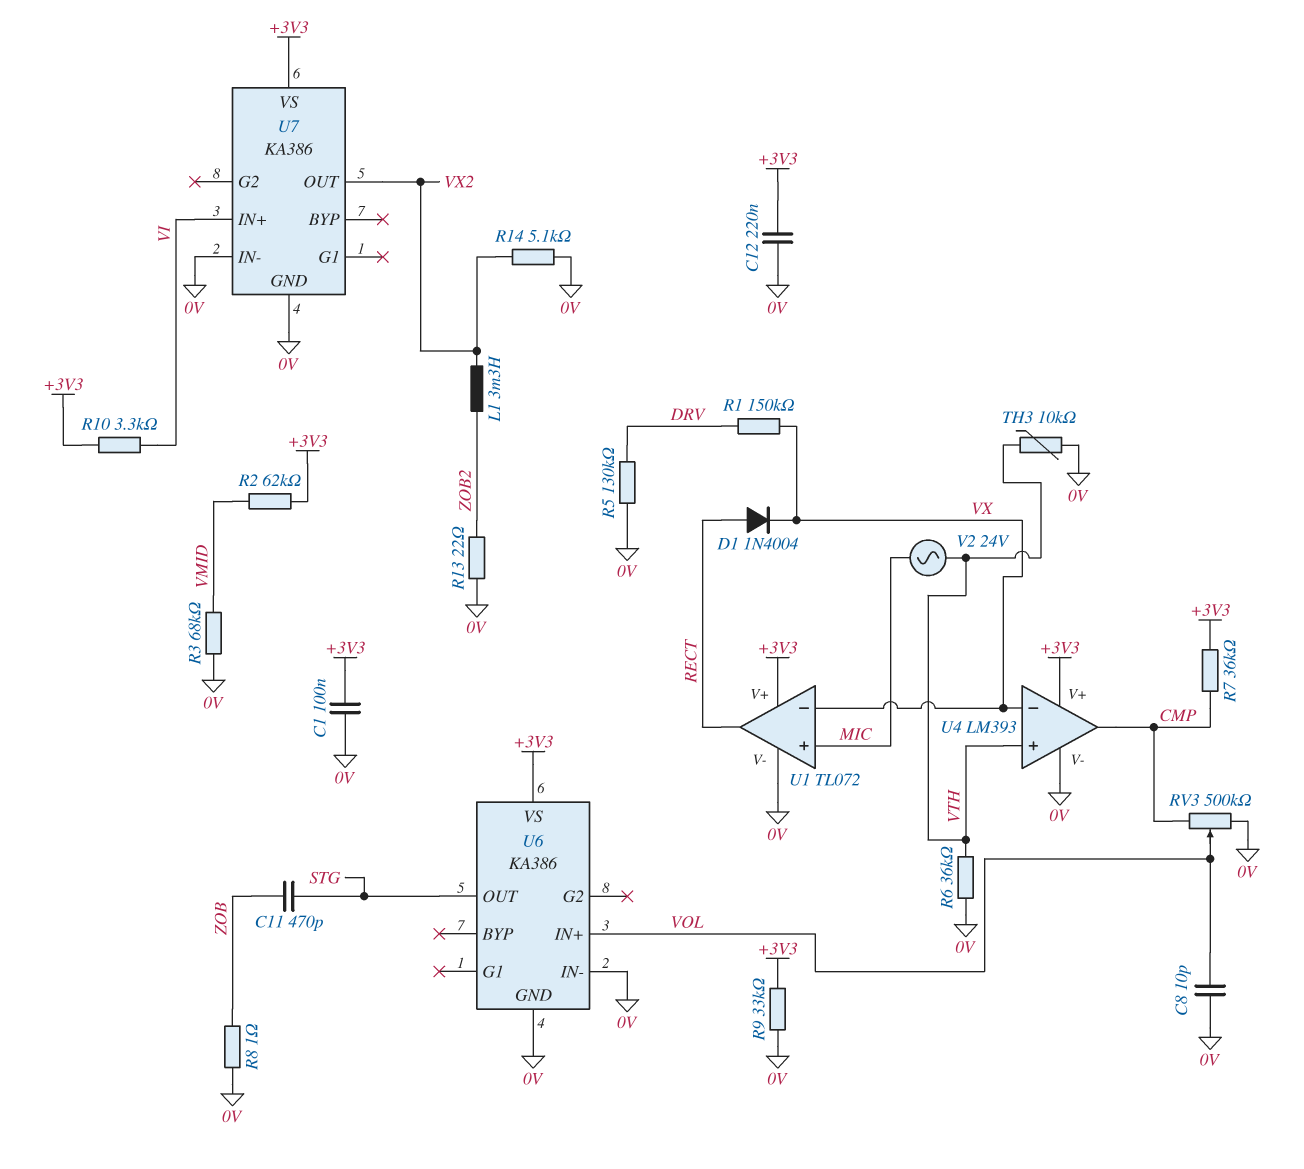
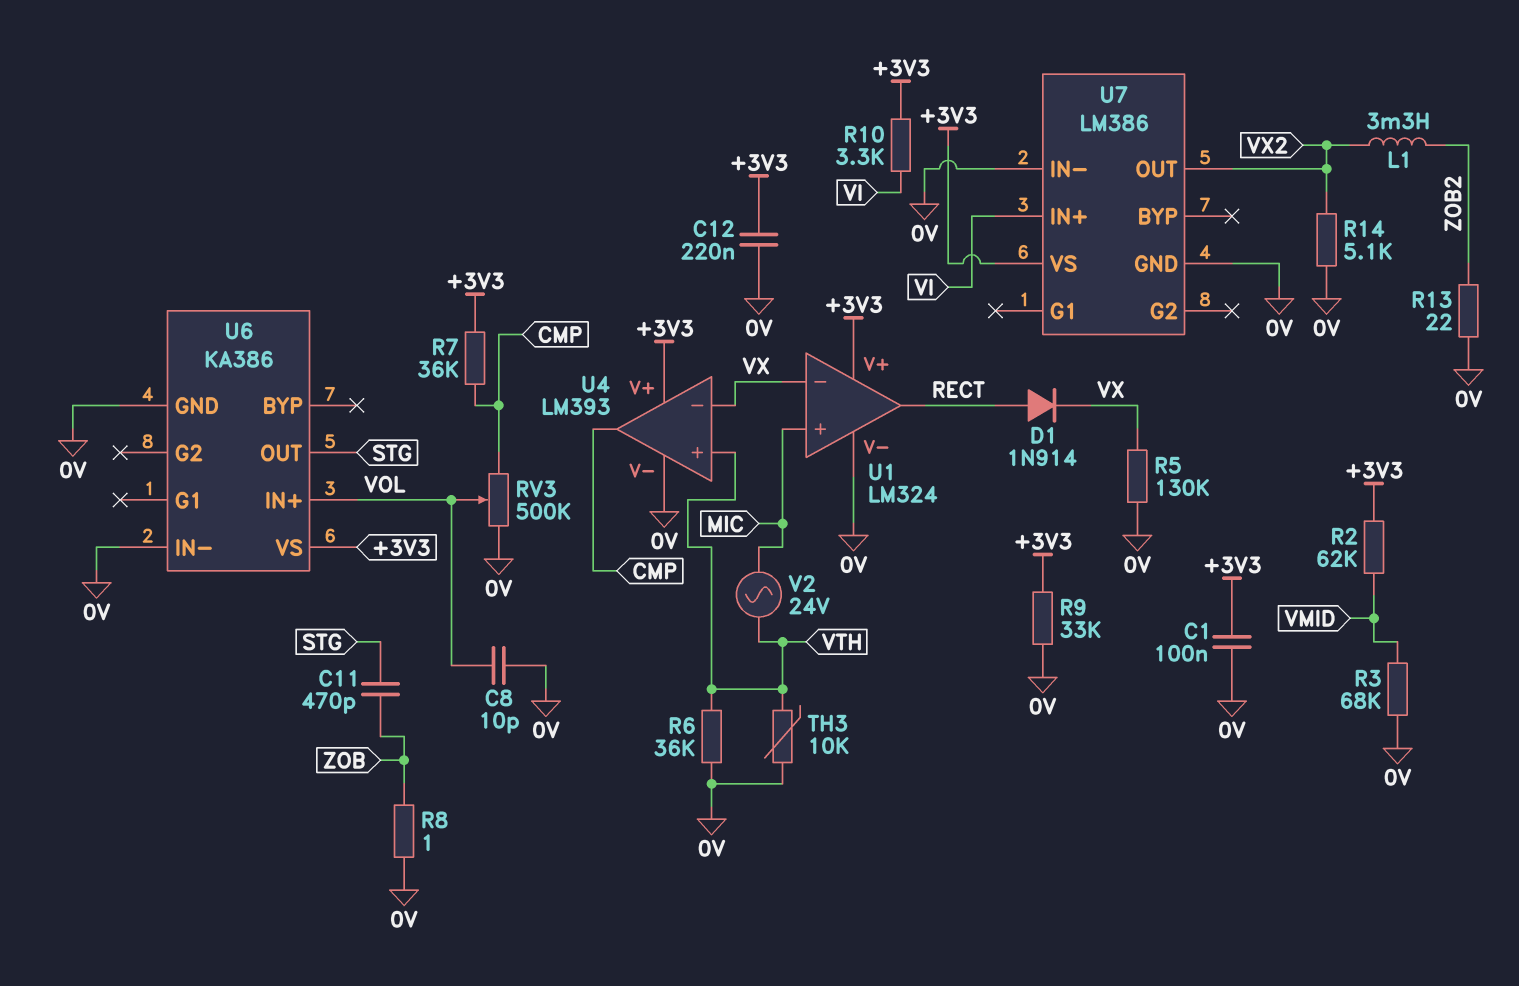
D1: diode 1N4004 (A RECT, K VX) -> diode 1N914 (A RECT, K VX)
R1: 150k (DRV, VX) -> none
R5: 130k (0V, DRV) -> 130k (0V, VX)
U1: TL072 -> LM324
U7: KA386 -> LM386

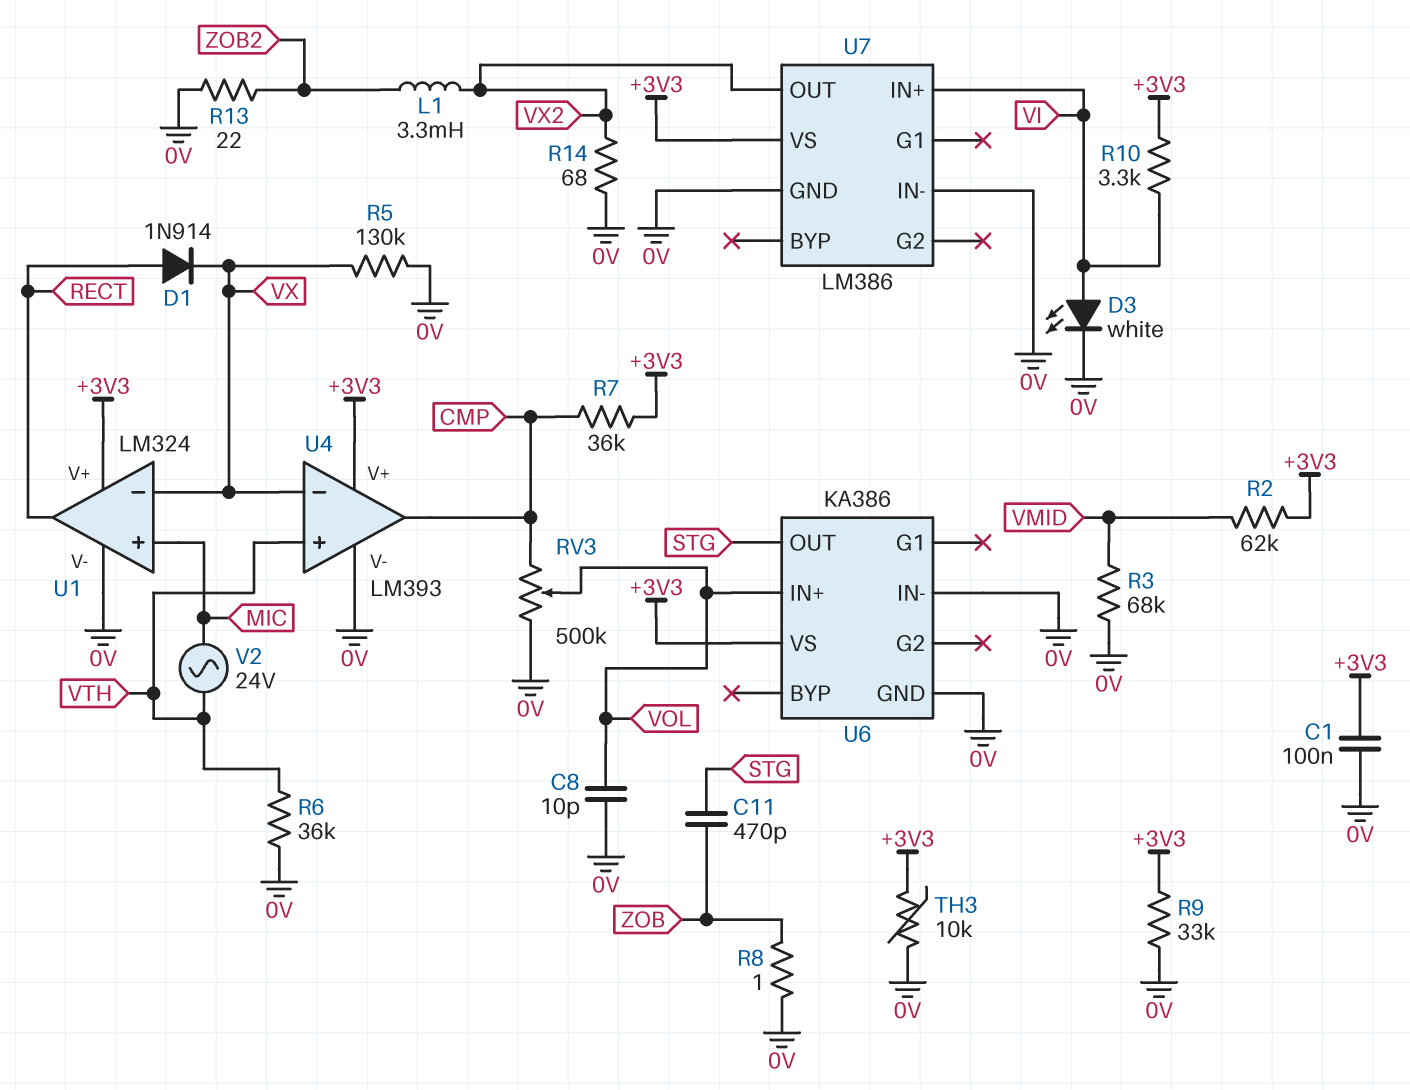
C12: 220nF (+3V3, 0V) -> none
D3: none -> LED white (A VI, K 0V)
R14: 5.1k (0V, VX2) -> 68 (0V, VX2)
TH3: 10k (0V, VTH) -> 10k (+3V3, 0V)

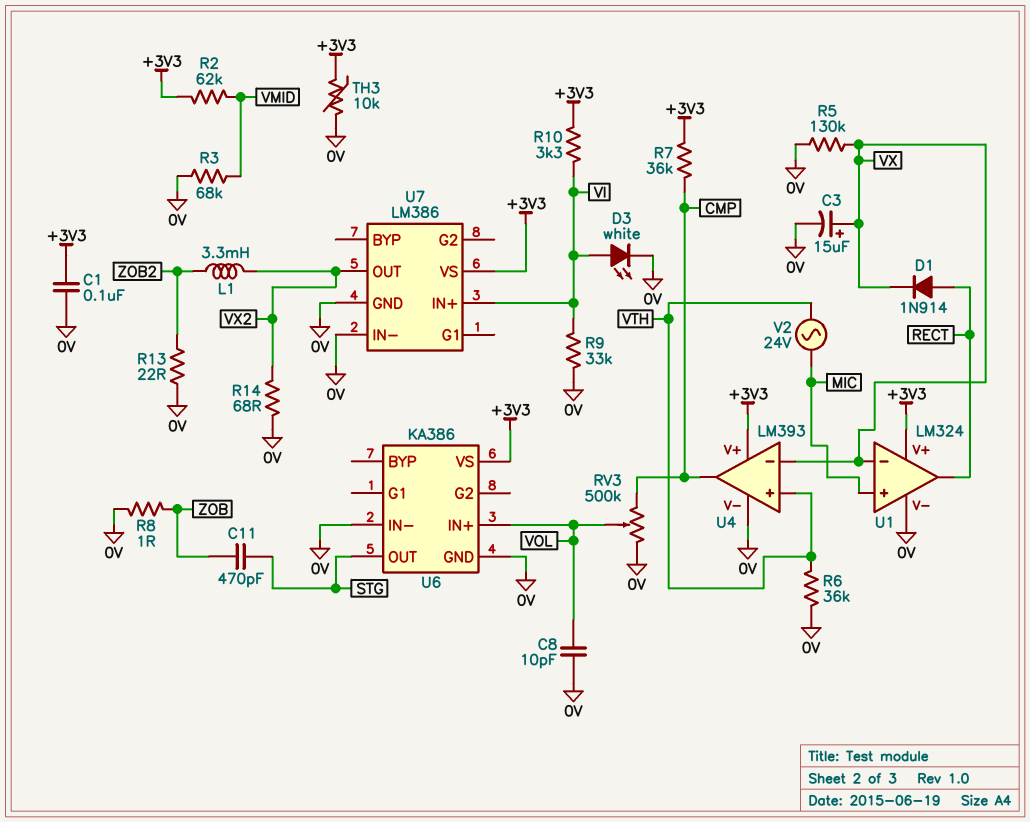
C3: none -> 15uF (plus VX, minus 0V)
R9: 33k (+3V3, 0V) -> 33k (0V, VI)

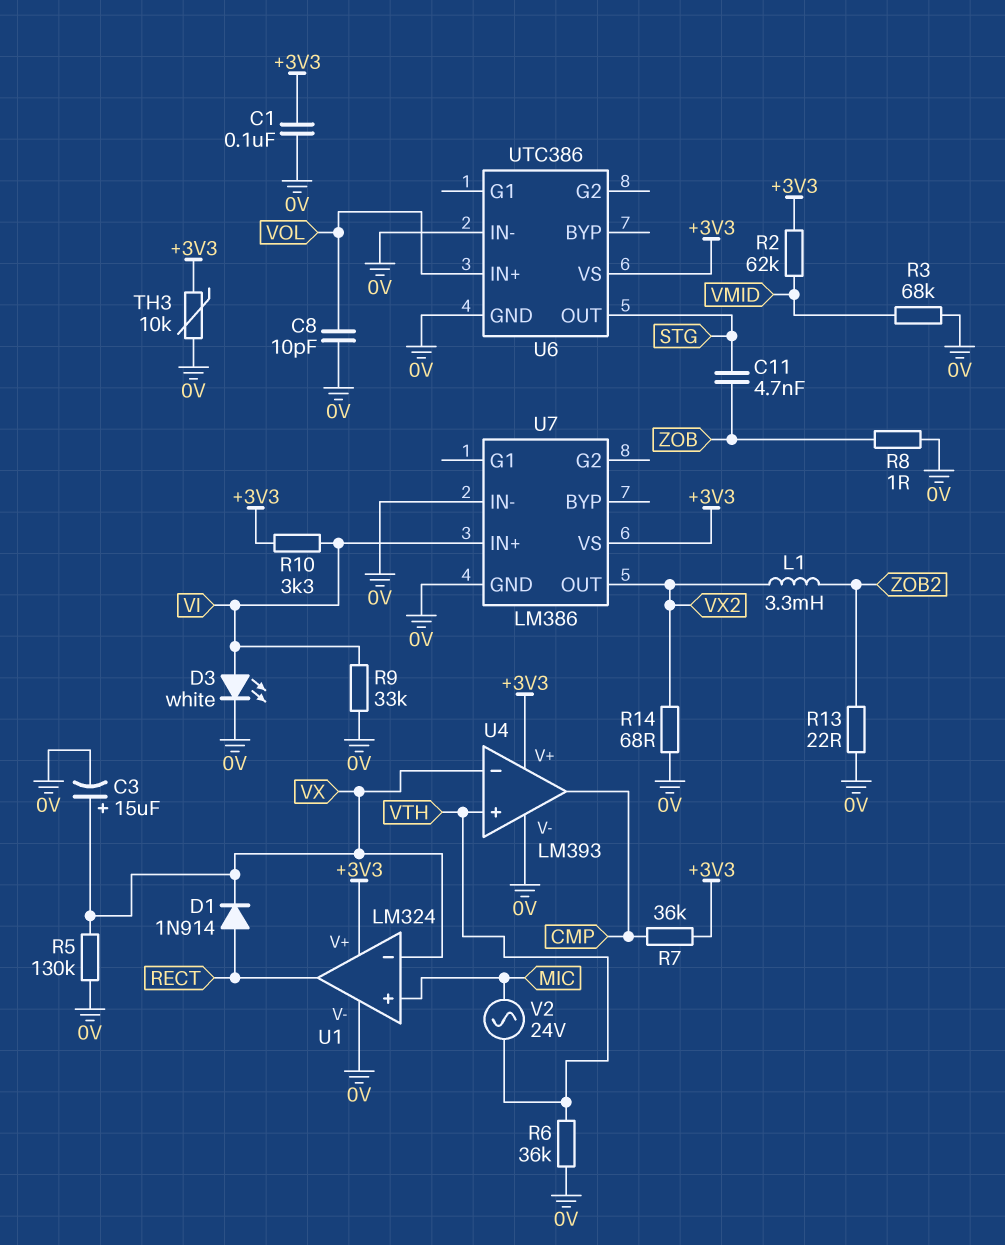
C11: 470pF (STG, ZOB) -> 4.7nF (STG, ZOB)
RV3: 500k (0V, CMP, wiper VOL) -> none
U6: KA386 -> UTC386

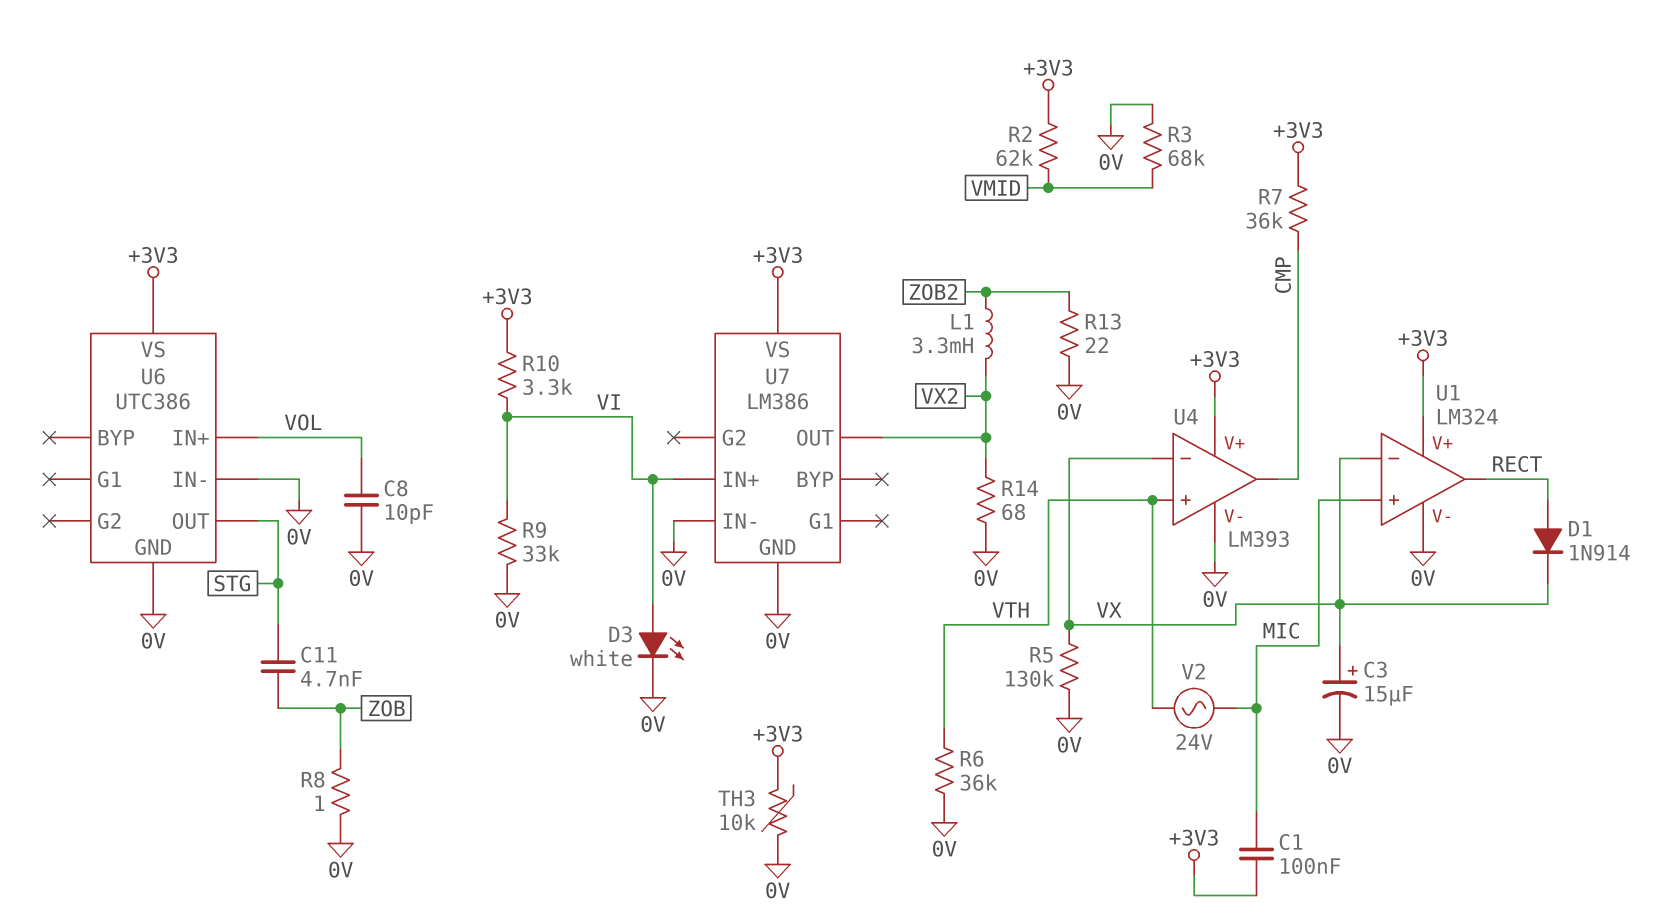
C1: 100nF (+3V3, 0V) -> 100nF (+3V3, MIC)

